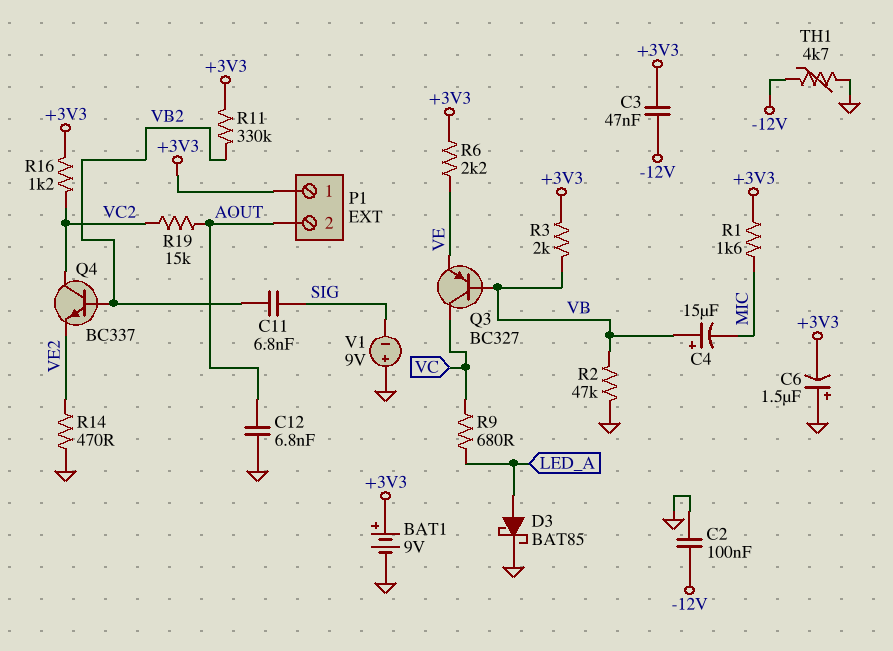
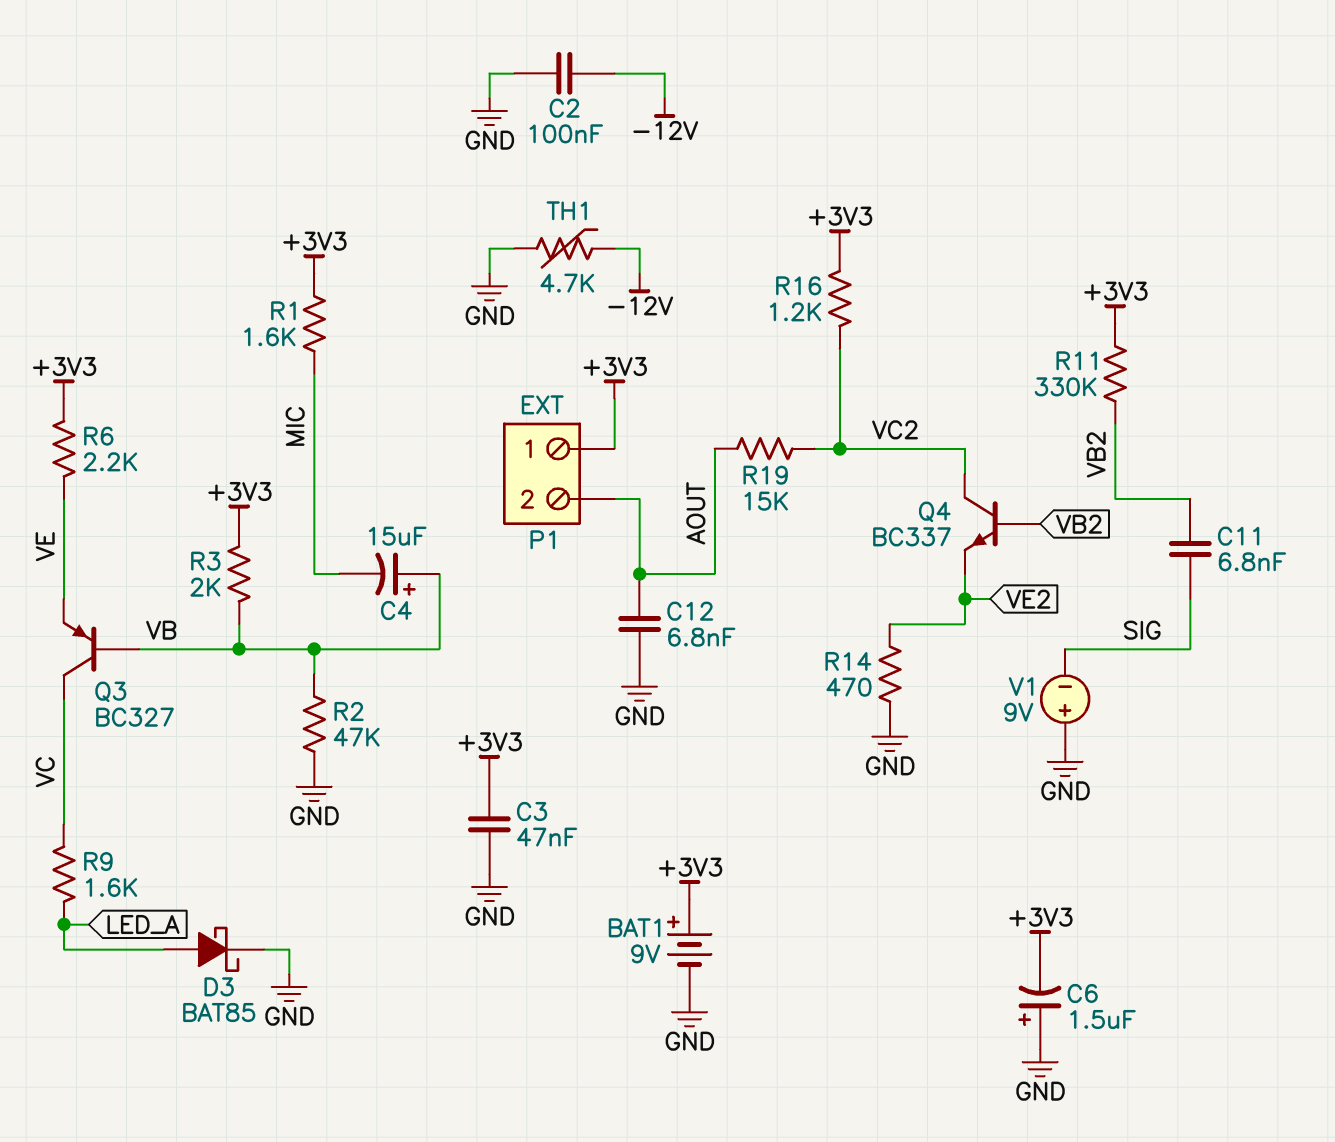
C3: 47nF (+3V3, -12V) -> 47nF (+3V3, GND)
R9: 680 (LED_A, VC) -> 1.6k (LED_A, VC)

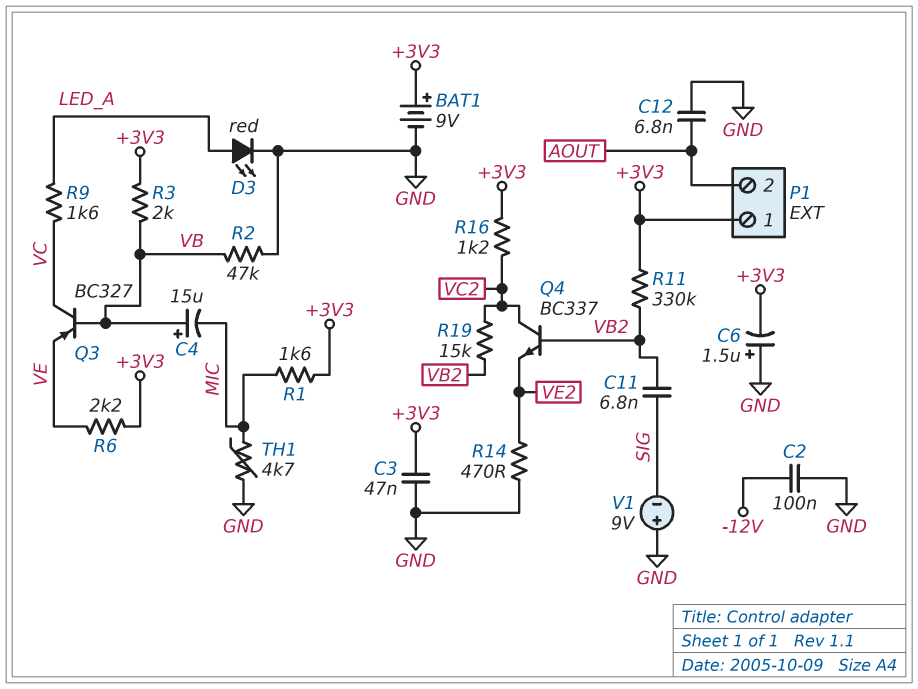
D3: schottky BAT85 (A LED_A, K GND) -> LED red (A LED_A, K GND)
R19: 15k (AOUT, VC2) -> 15k (VB2, VC2)
TH1: 4.7k (-12V, GND) -> 4.7k (GND, MIC)

